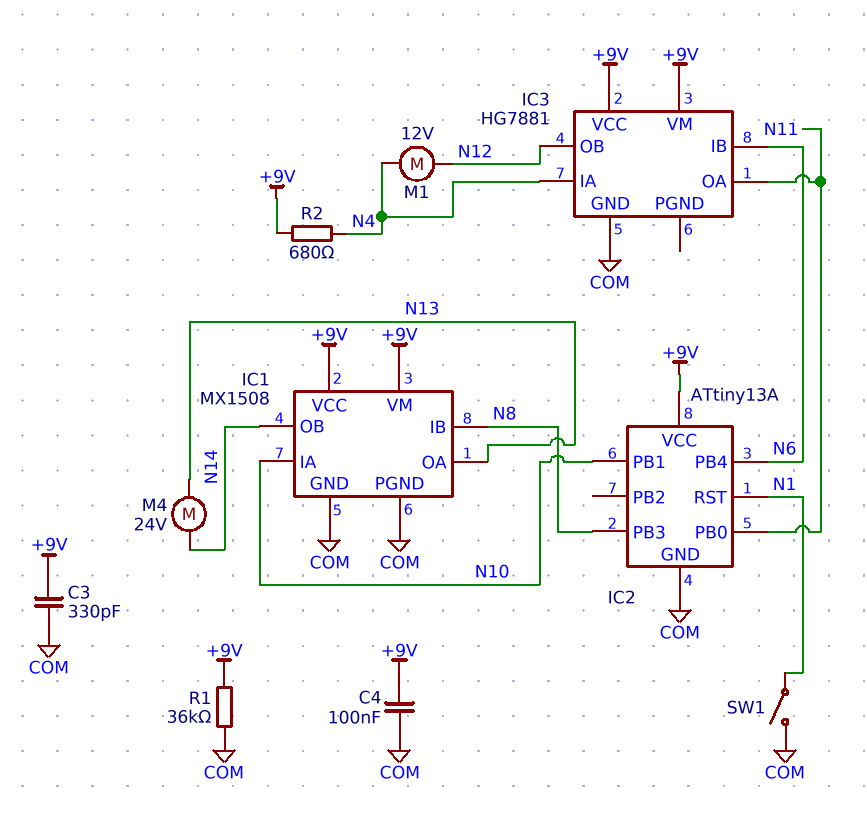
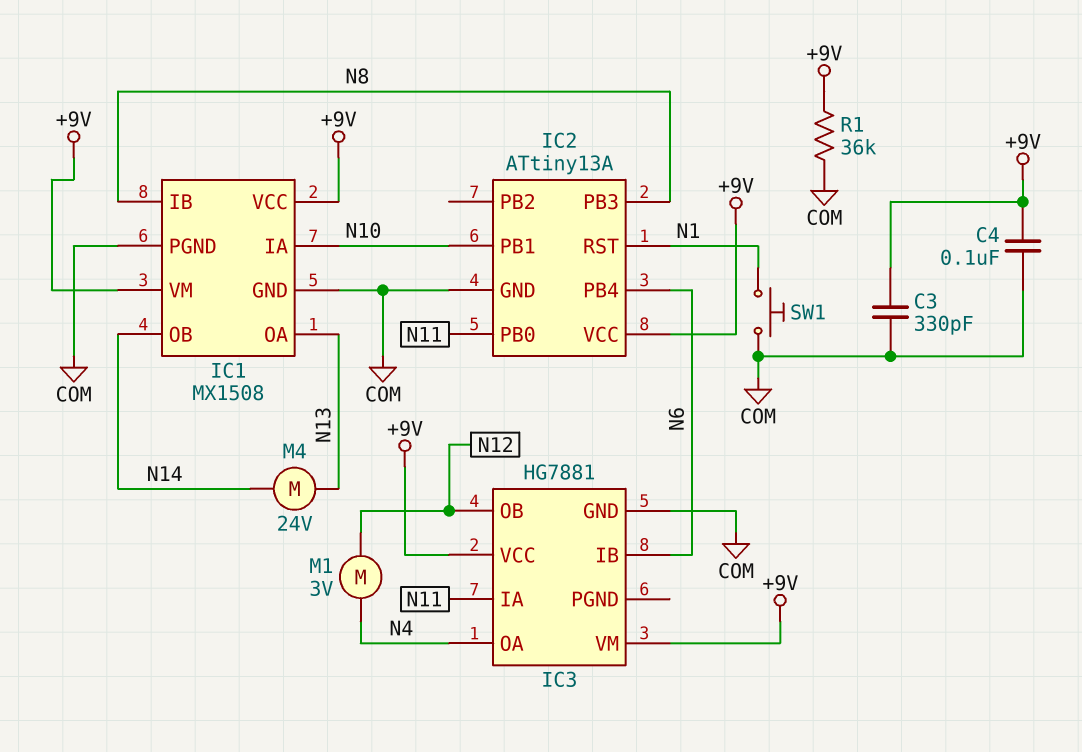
IC3 pin IA: N4 -> N11
IC3 pin OA: N11 -> N4
M1: motor 12V (N4, N12) -> motor 3V (N4, N12)
R2: 680 (+9V, N4) -> none
SW1: switch (COM, N1) -> button (COM, N1)

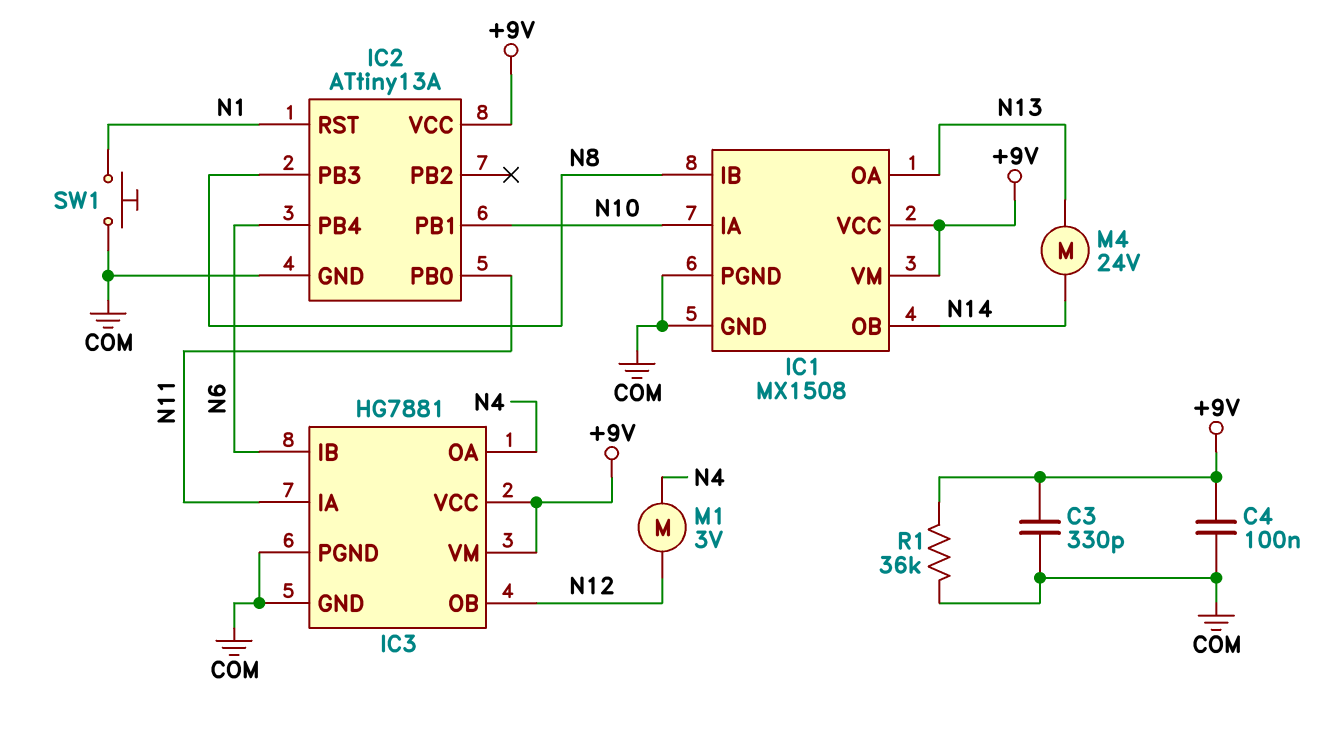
IC3 pin PGND: none -> COM

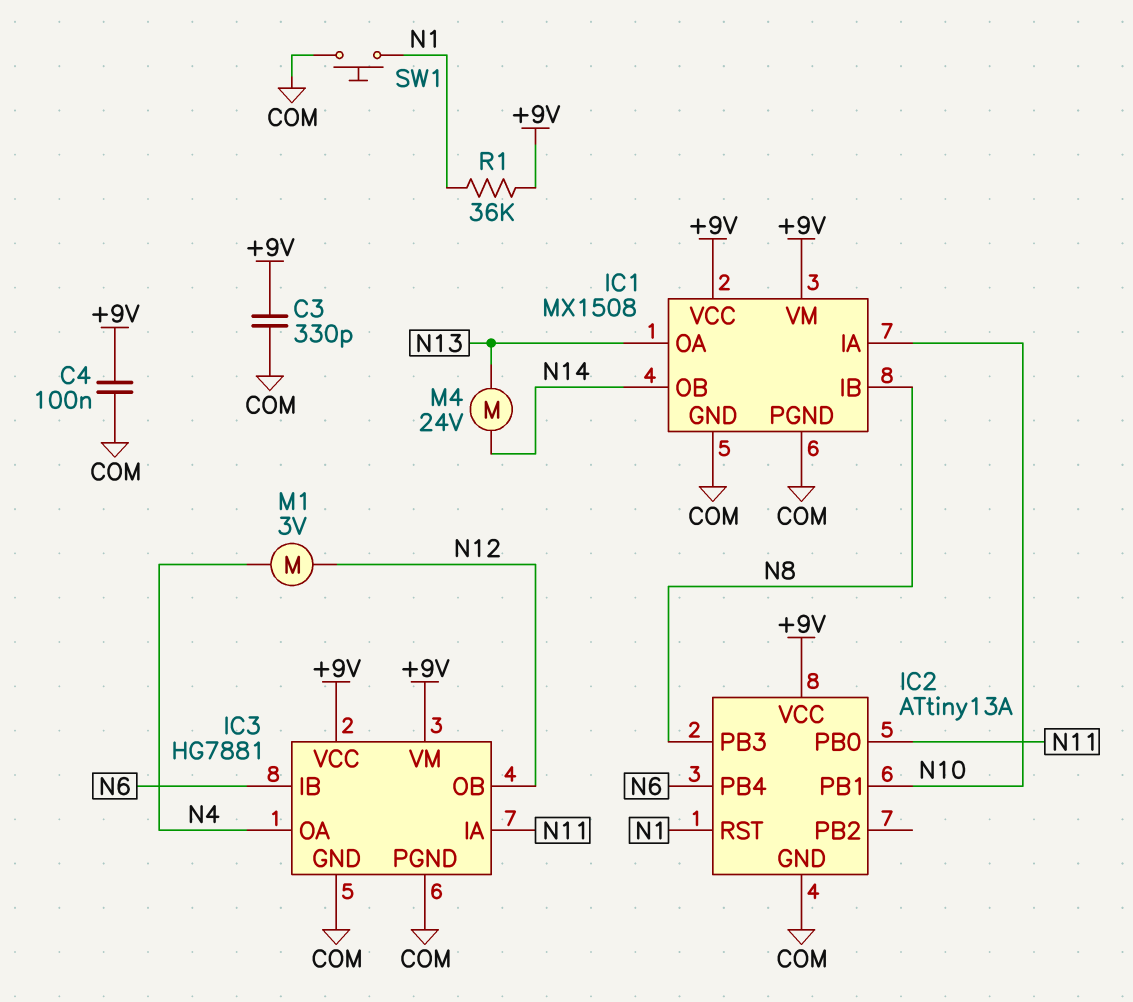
R1: 36k (+9V, COM) -> 36k (+9V, N1)

